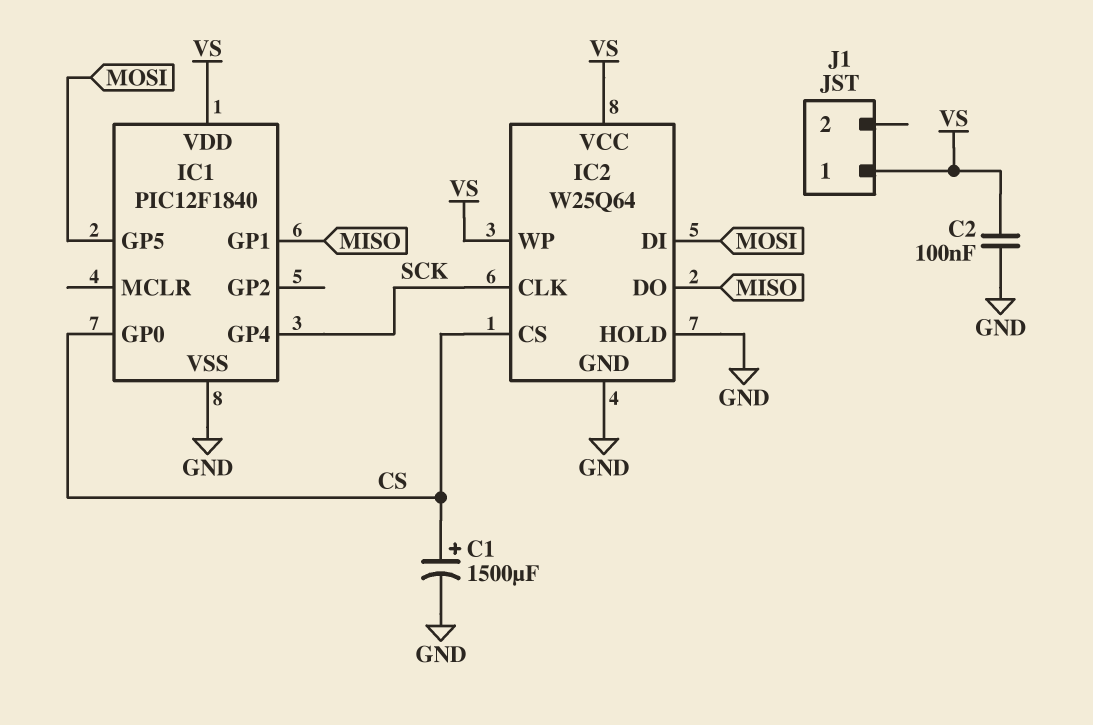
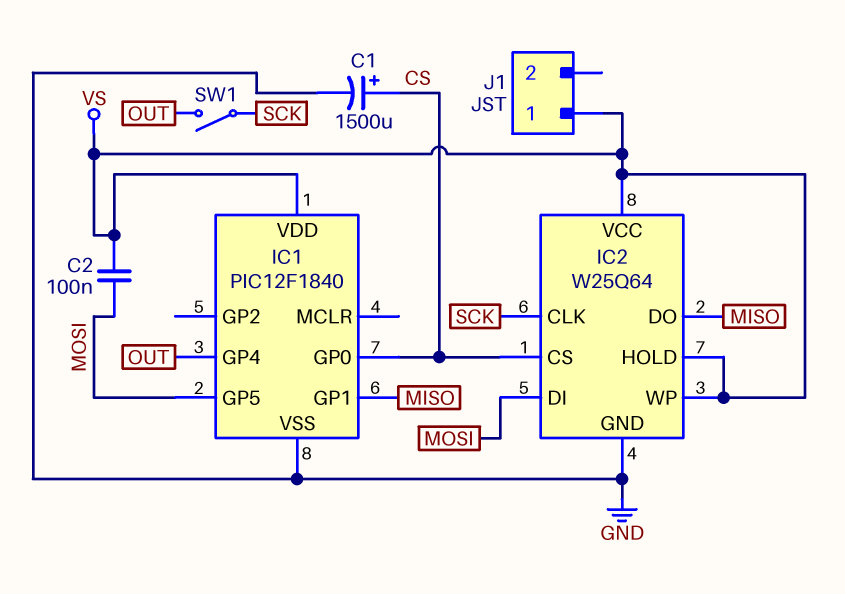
C2: 100nF (GND, VS) -> 100nF (MOSI, VS)
IC1 pin GP4: SCK -> OUT
IC2 pin HOLD: GND -> VS
SW1: none -> switch (OUT, SCK)

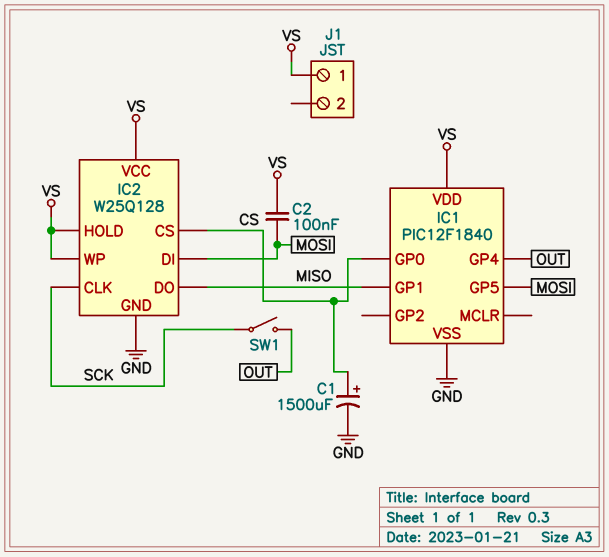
IC2: W25Q64 -> W25Q128

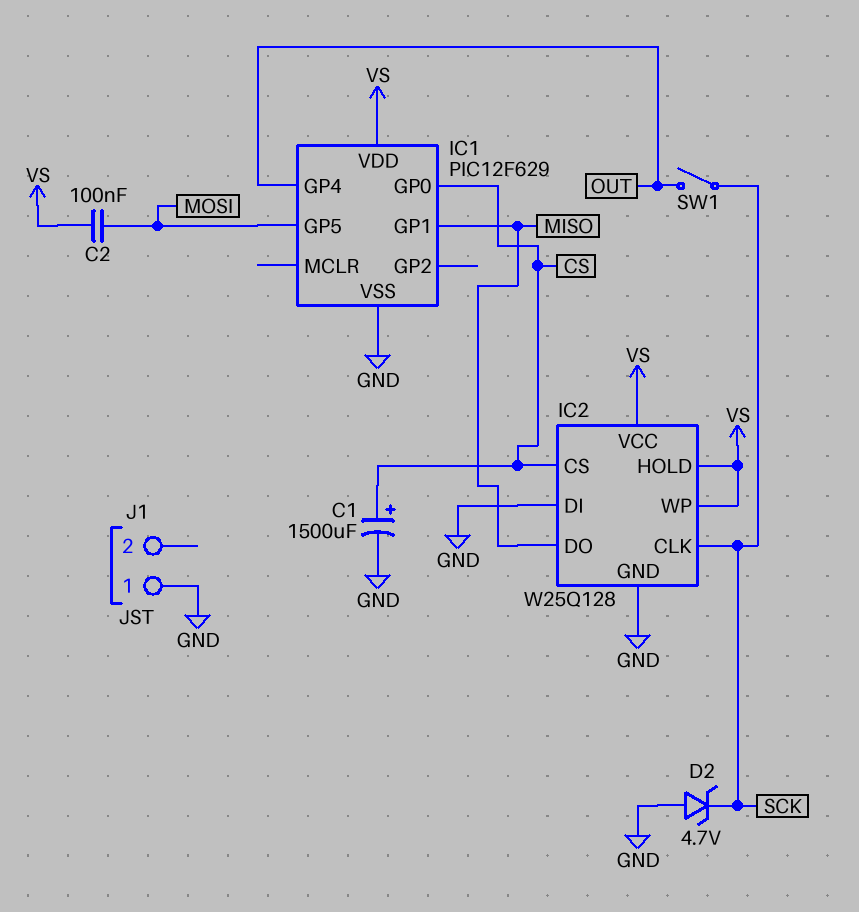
D2: none -> zener 4.7V (A GND, K SCK)
IC1: PIC12F1840 -> PIC12F629
IC2 pin DI: MOSI -> GND
J1 pin 1: VS -> GND

